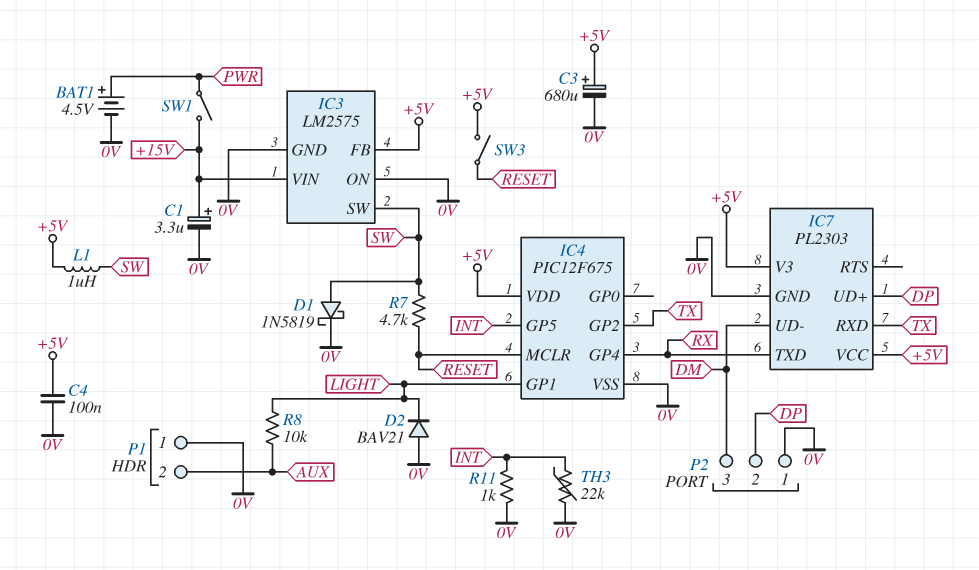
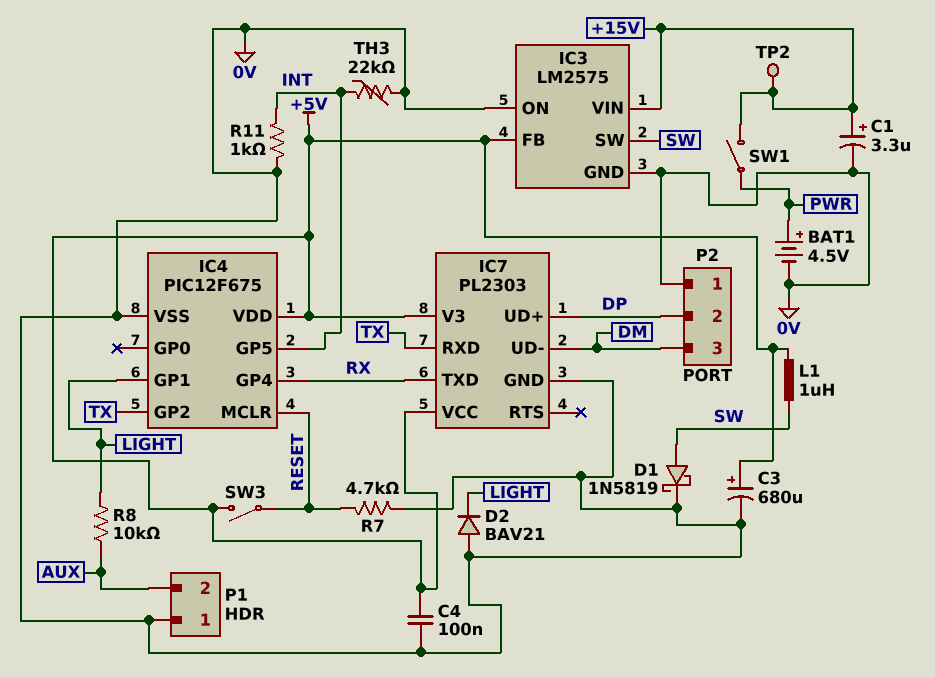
R7: 4.7k (RESET, SW) -> 4.7k (0V, RESET)
TP2: none -> test point (+15V)

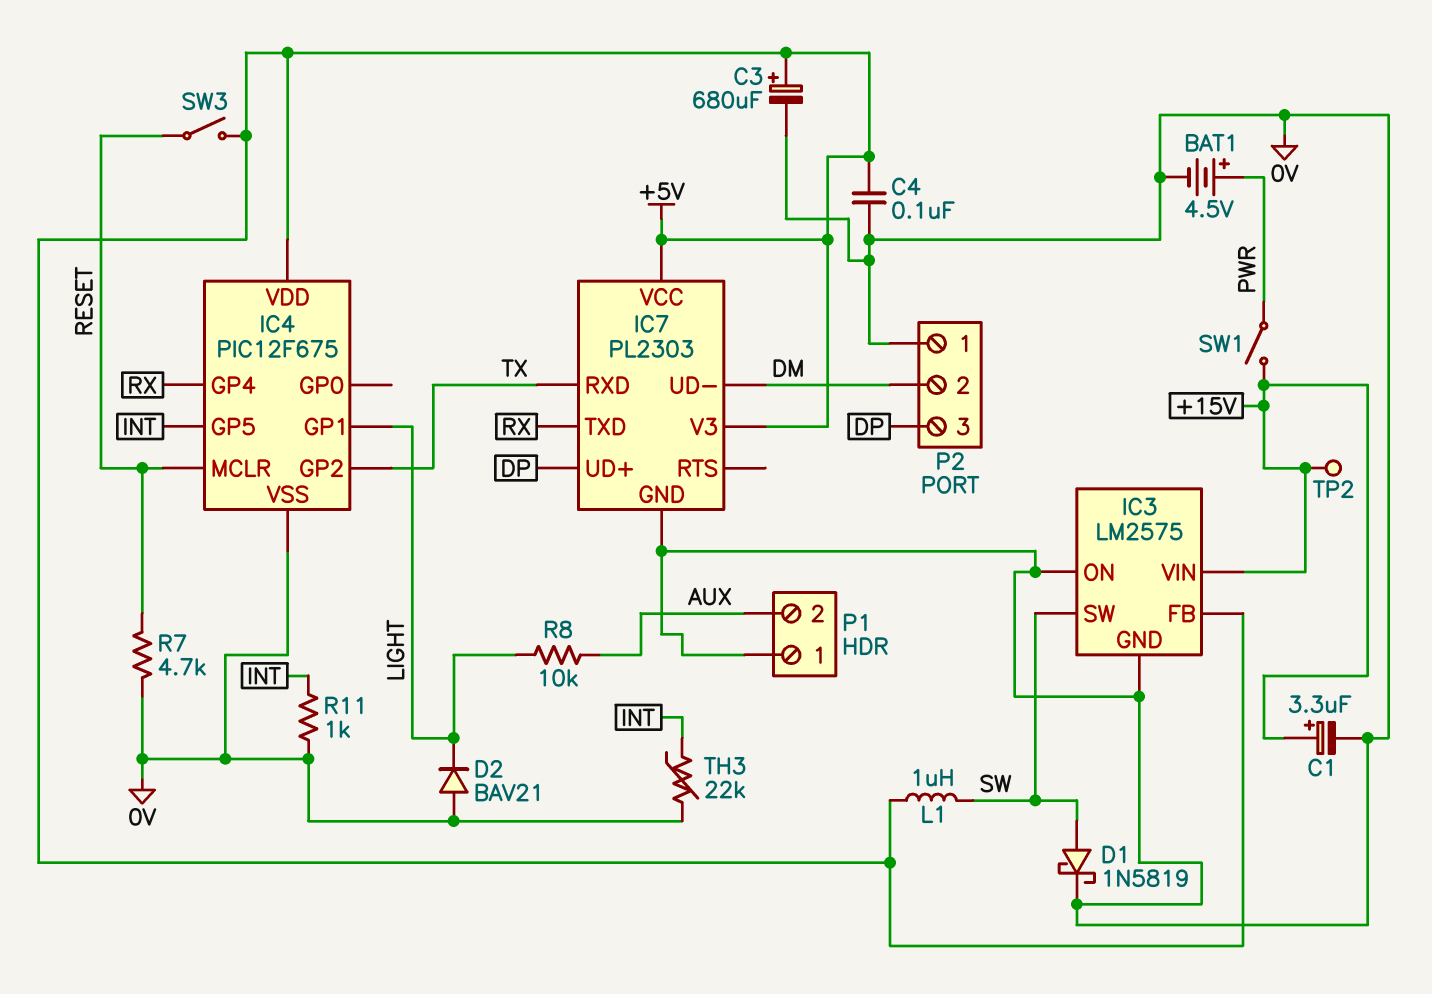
P2 pin 2: DP -> DM
P2 pin 3: DM -> DP

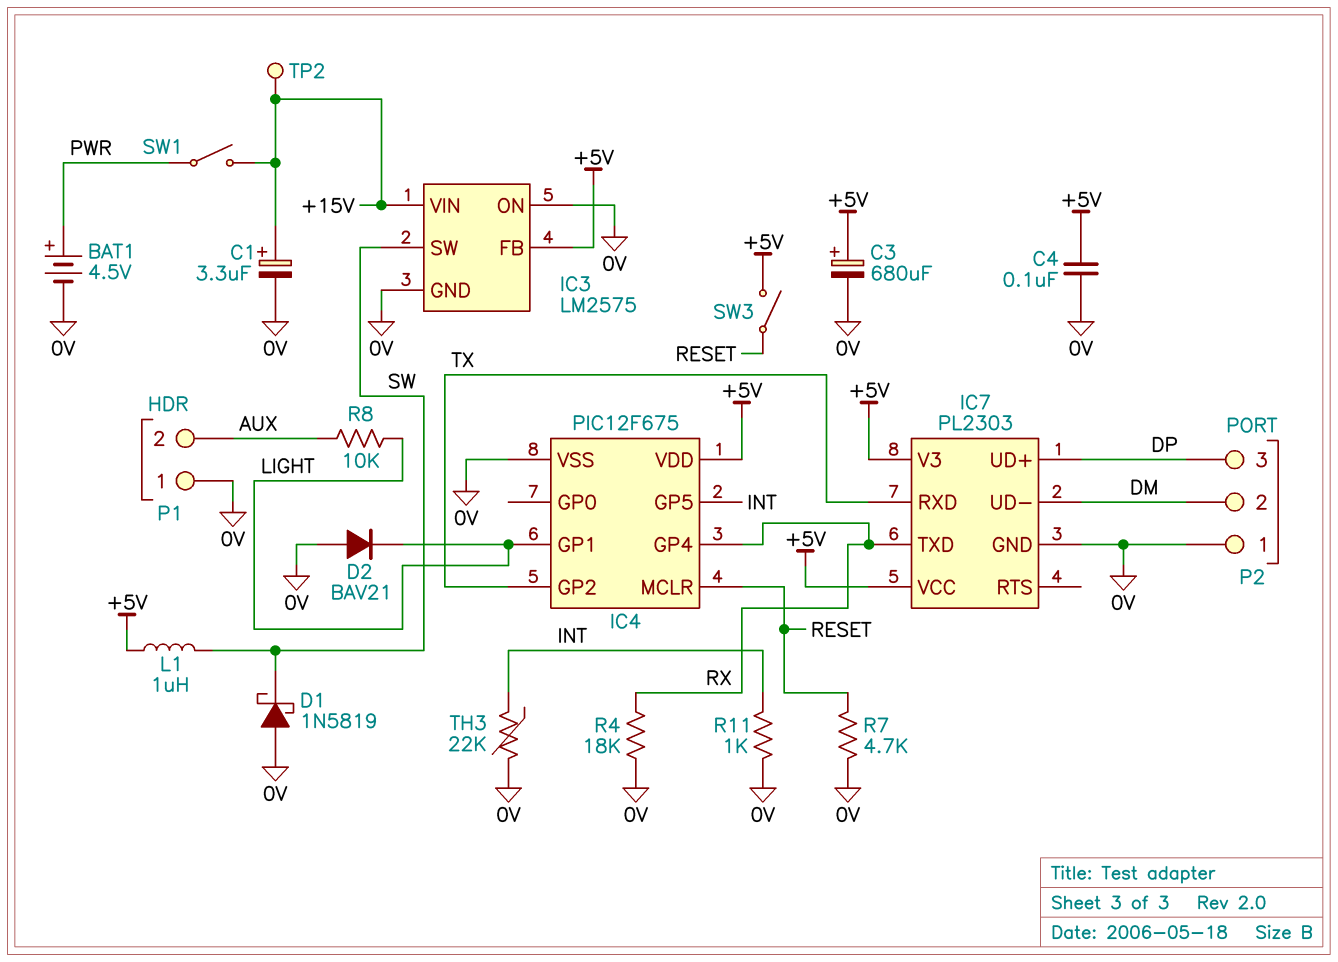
D1: schottky 1N5819 (A SW, K 0V) -> schottky 1N5819 (A 0V, K SW)
R4: none -> 18k (0V, RX)

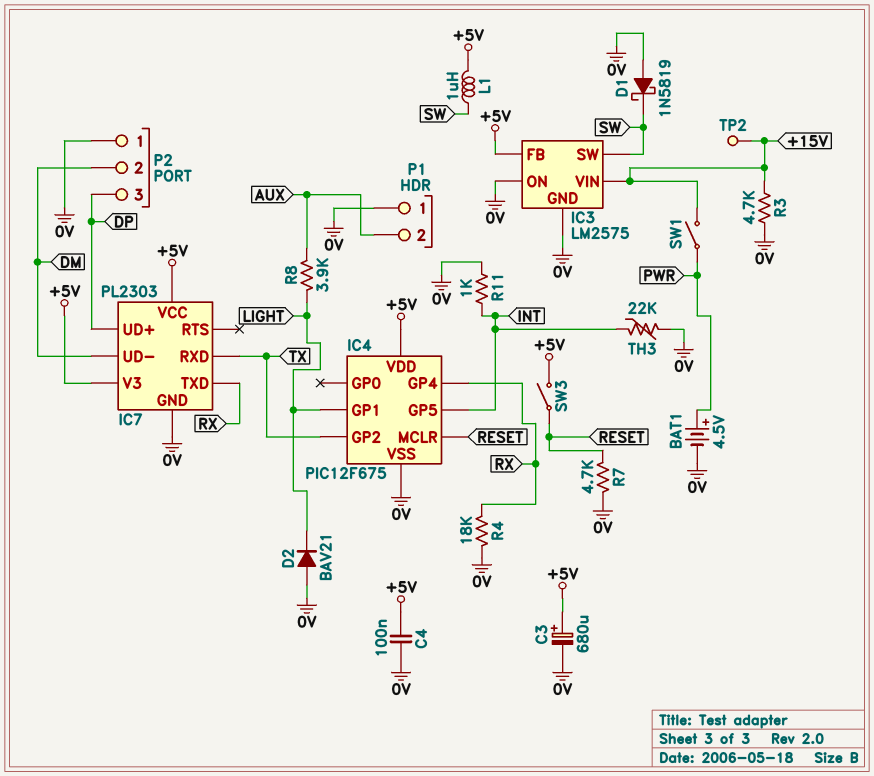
C1: 3.3uF (plus +15V, minus 0V) -> none
R3: none -> 4.7k (+15V, 0V)
R8: 10k (AUX, LIGHT) -> 3.9k (AUX, LIGHT)

